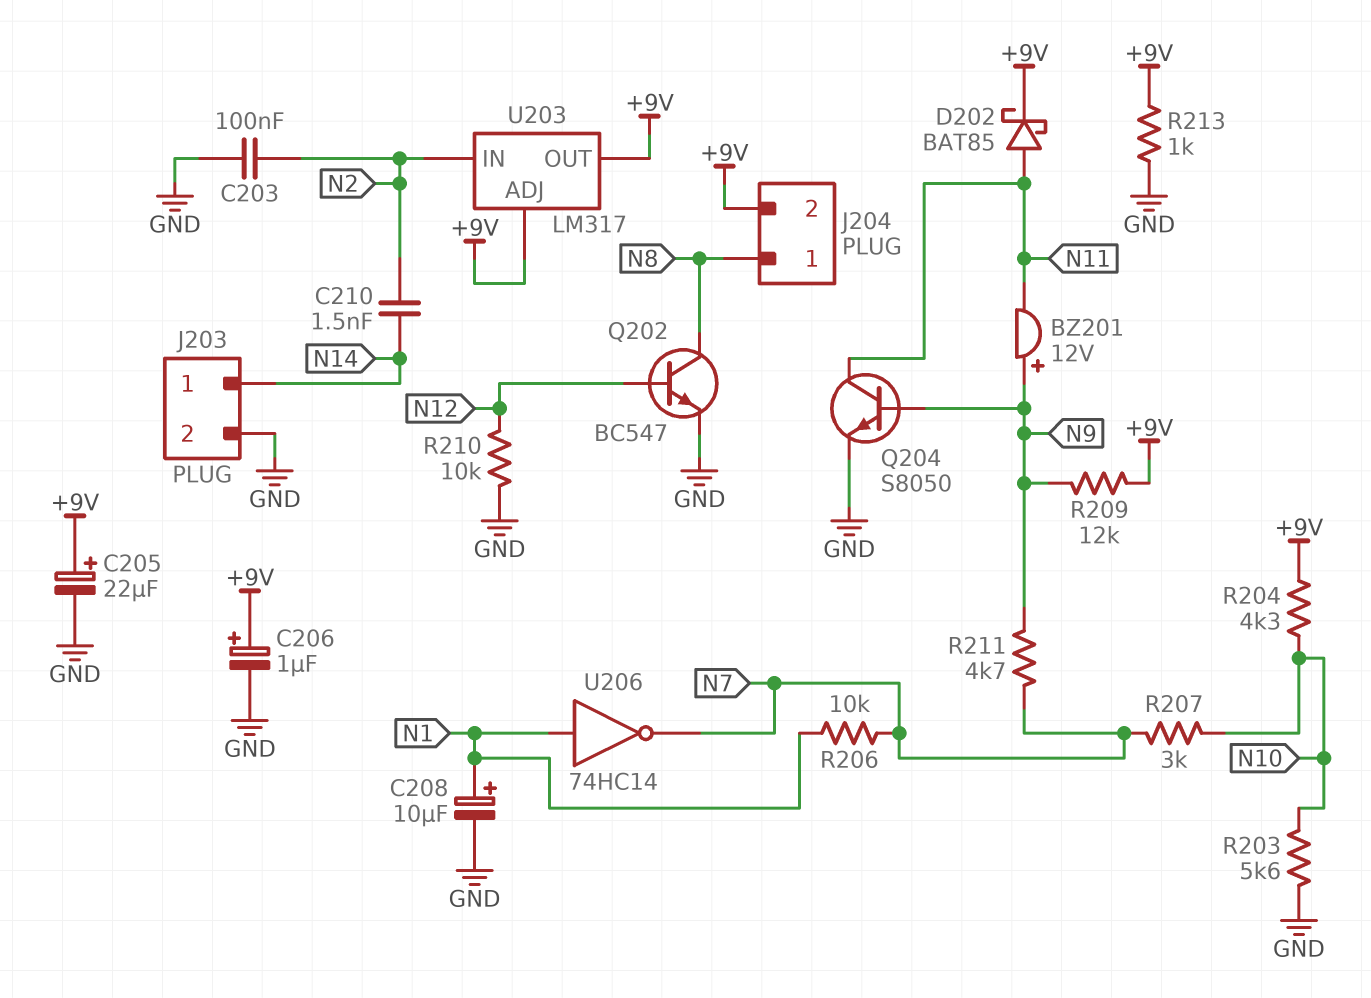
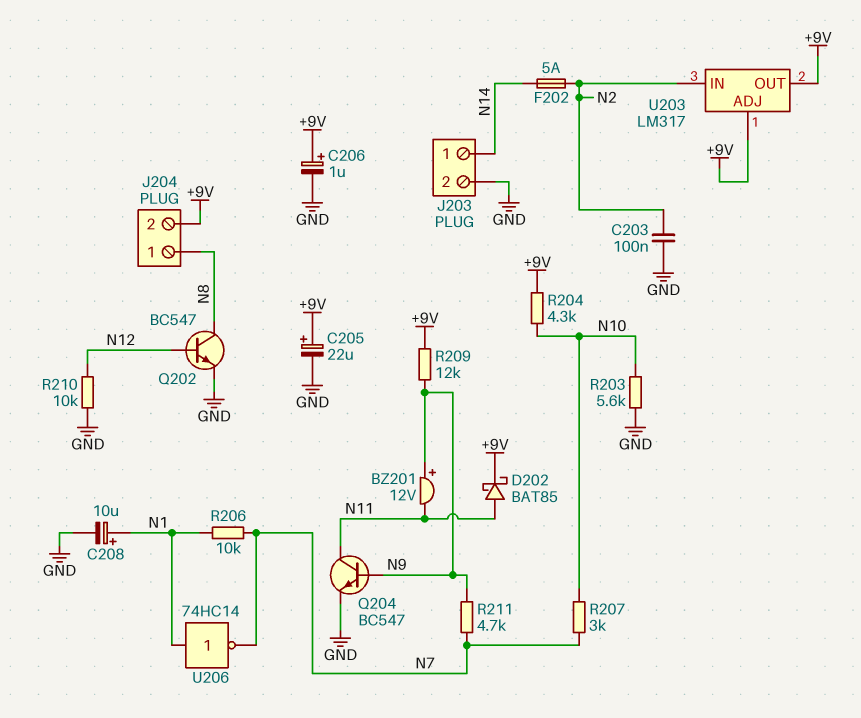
C210: 1.5nF (N2, N14) -> none
F202: none -> 5A (N2, N14)
Q204: NPN S8050 (B N9, C N11, E GND) -> NPN BC547 (B N9, C N11, E GND)
R213: 1k (+9V, GND) -> none

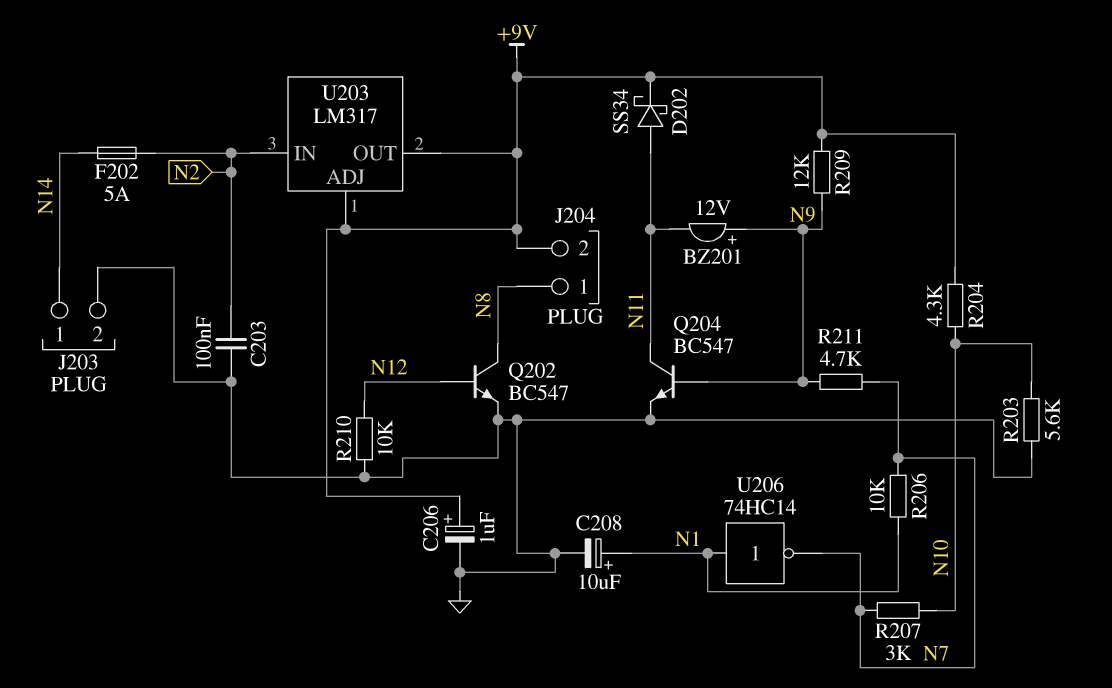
C205: 22uF (plus +9V, minus GND) -> none
D202: schottky BAT85 (A N11, K +9V) -> schottky SS34 (A N11, K +9V)

